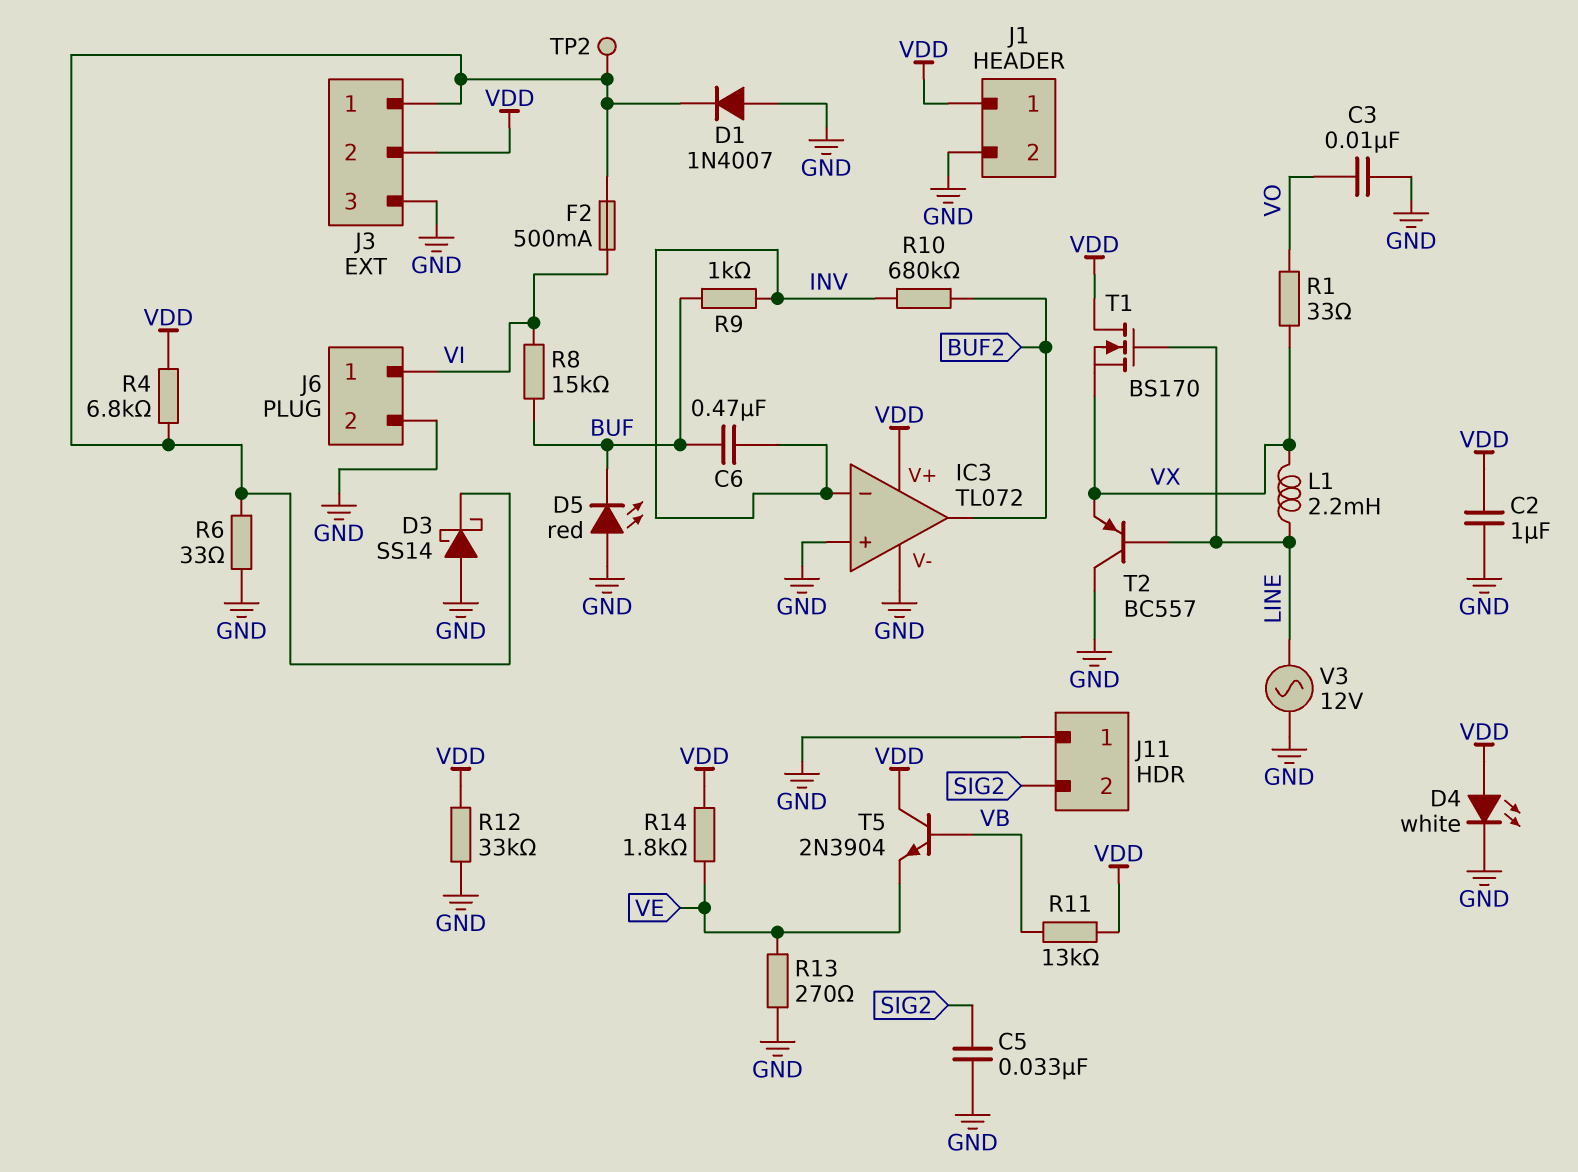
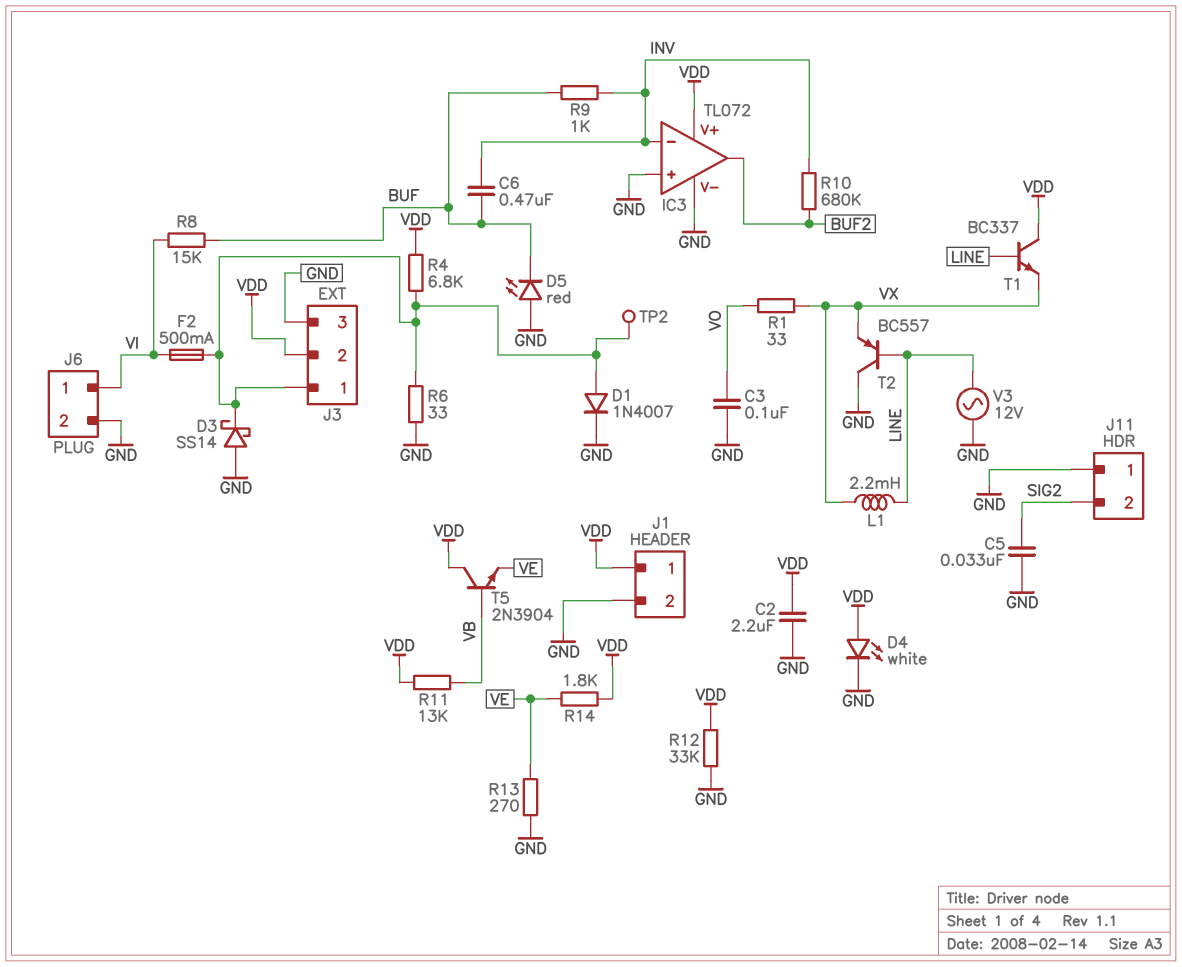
C2: 1uF (GND, VDD) -> 2.2uF (GND, VDD)
C3: 10nF (GND, VO) -> 100nF (GND, VO)
D1: diode 1N4007 (A GND, K J3/1) -> diode 1N4007 (A J3/1, K GND)
T1: NMOS BS170 (G LINE, D VDD, S VX) -> NPN BC337 (B LINE, C VDD, E VX)

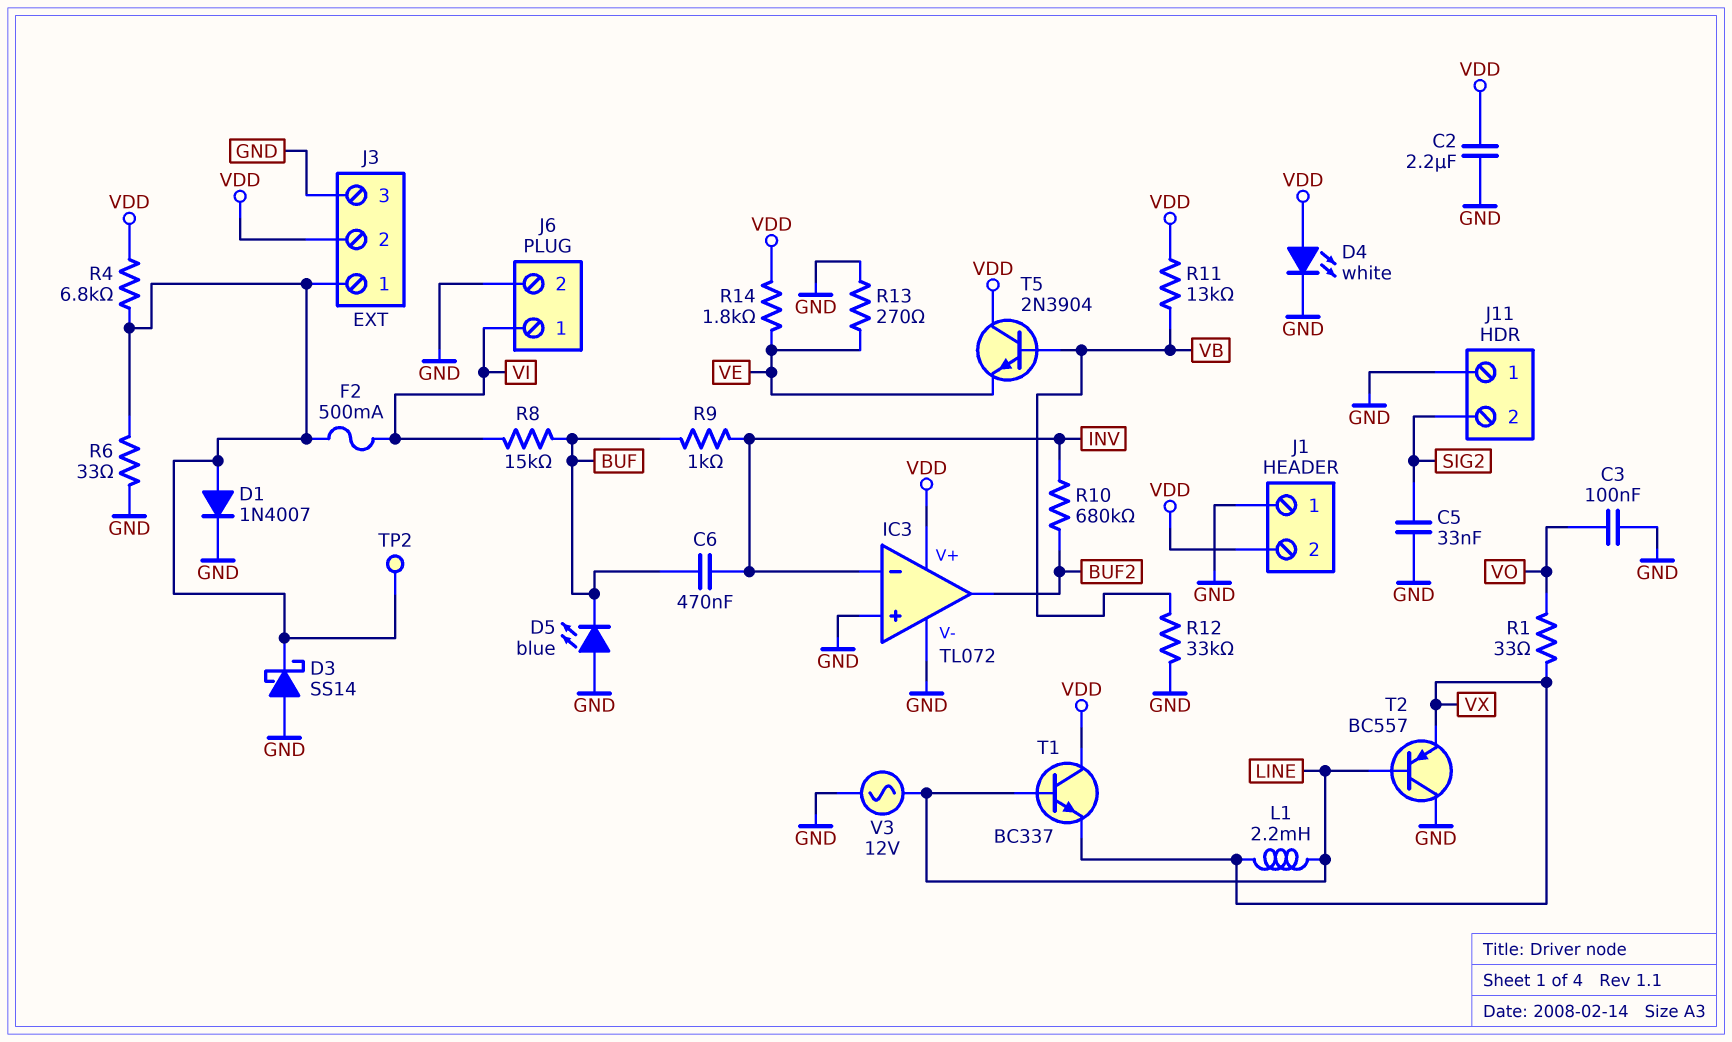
D5: LED red (A GND, K BUF) -> LED blue (A GND, K BUF)
J1 pin 1: VDD -> GND
J1 pin 2: GND -> VDD
R12: 33k (GND, VDD) -> 33k (GND, VB)

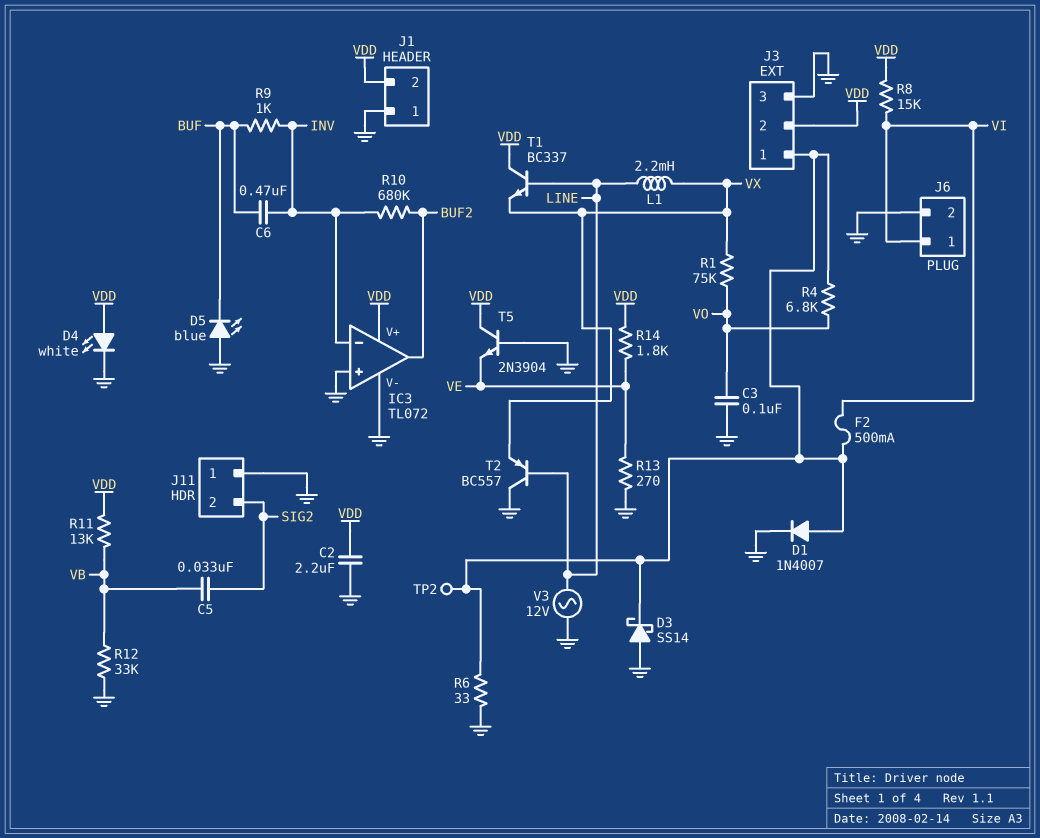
C5: 33nF (GND, SIG2) -> 33nF (SIG2, VB)
R1: 33 (VO, VX) -> 75k (VO, VX)
R4: 6.8k (J3/1, VDD) -> 6.8k (J3/1, VO)
R8: 15k (BUF, VI) -> 15k (VDD, VI)
T5: NPN 2N3904 (B VB, C VDD, E VE) -> NPN 2N3904 (B GND, C VDD, E VE)

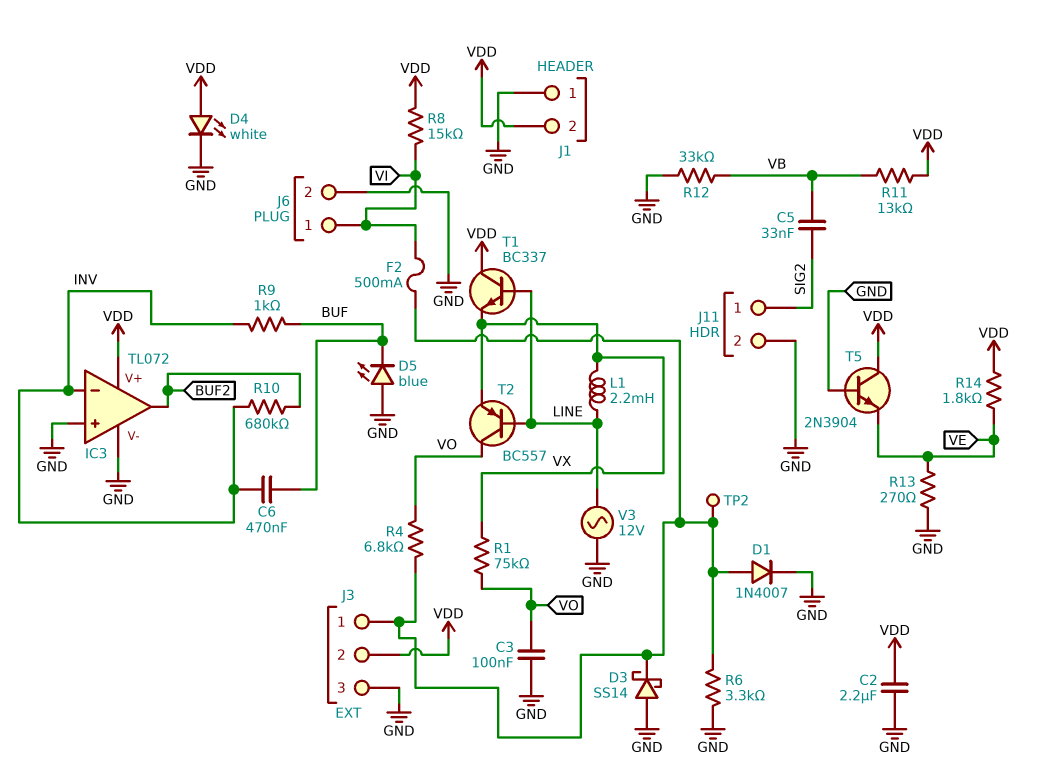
J11 pin 1: GND -> SIG2
J11 pin 2: SIG2 -> GND
R6: 33 (GND, J3/1) -> 3.3k (GND, J3/1)
T2: PNP BC557 (B LINE, C GND, E VX) -> PNP BC557 (B LINE, C VO, E VX)

